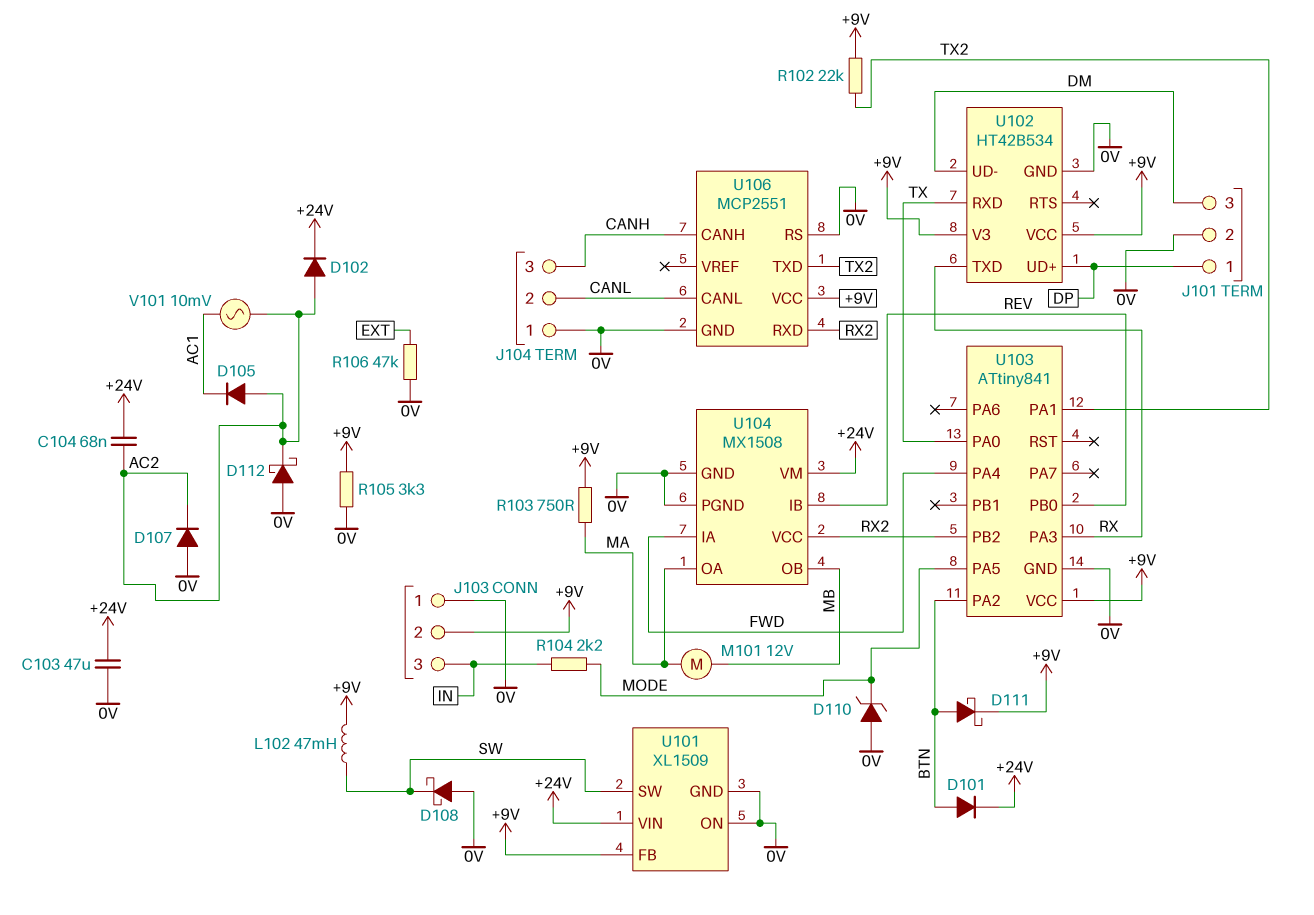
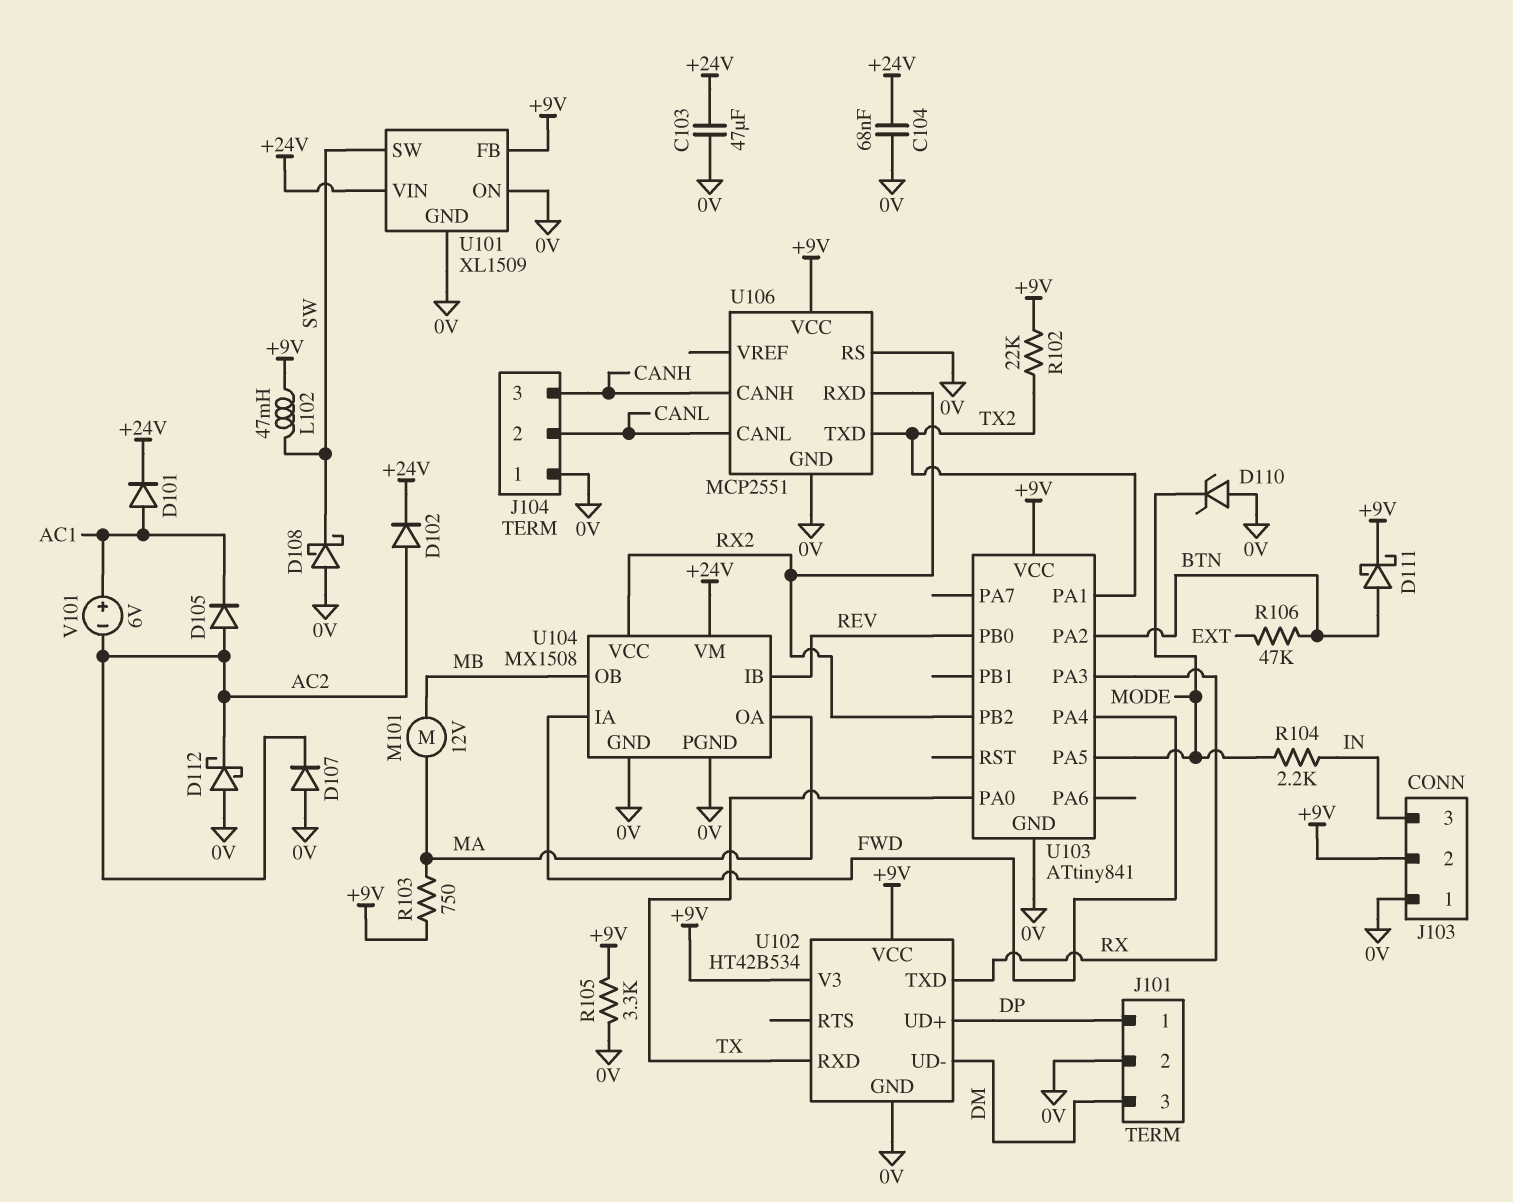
C104: 68nF (+24V, AC2) -> 68nF (+24V, 0V)
D101: diode (A BTN, K +24V) -> diode (A AC1, K +24V)
R106: 47k (0V, EXT) -> 47k (BTN, EXT)
V101: AC 10mV (AC1, AC2) -> 6V (plus AC1, minus AC2)

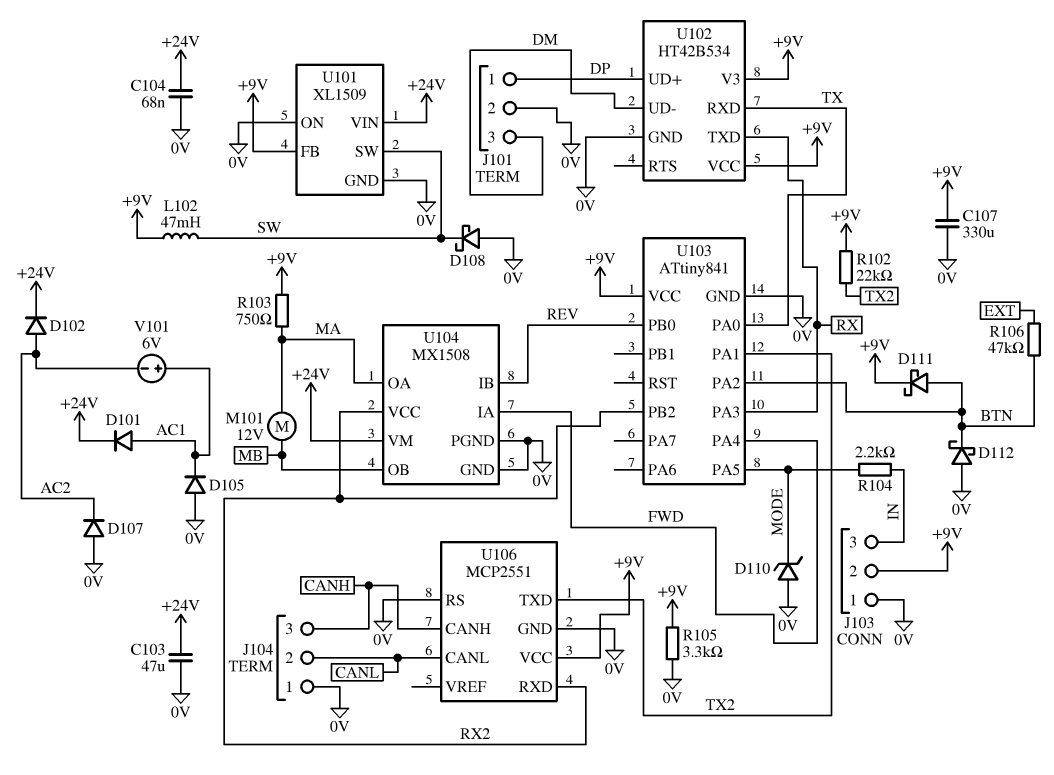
C107: none -> 330uF (+9V, 0V)
D105: diode (A AC2, K AC1) -> diode (A 0V, K AC1)
D112: schottky (A 0V, K AC2) -> schottky (A 0V, K BTN)

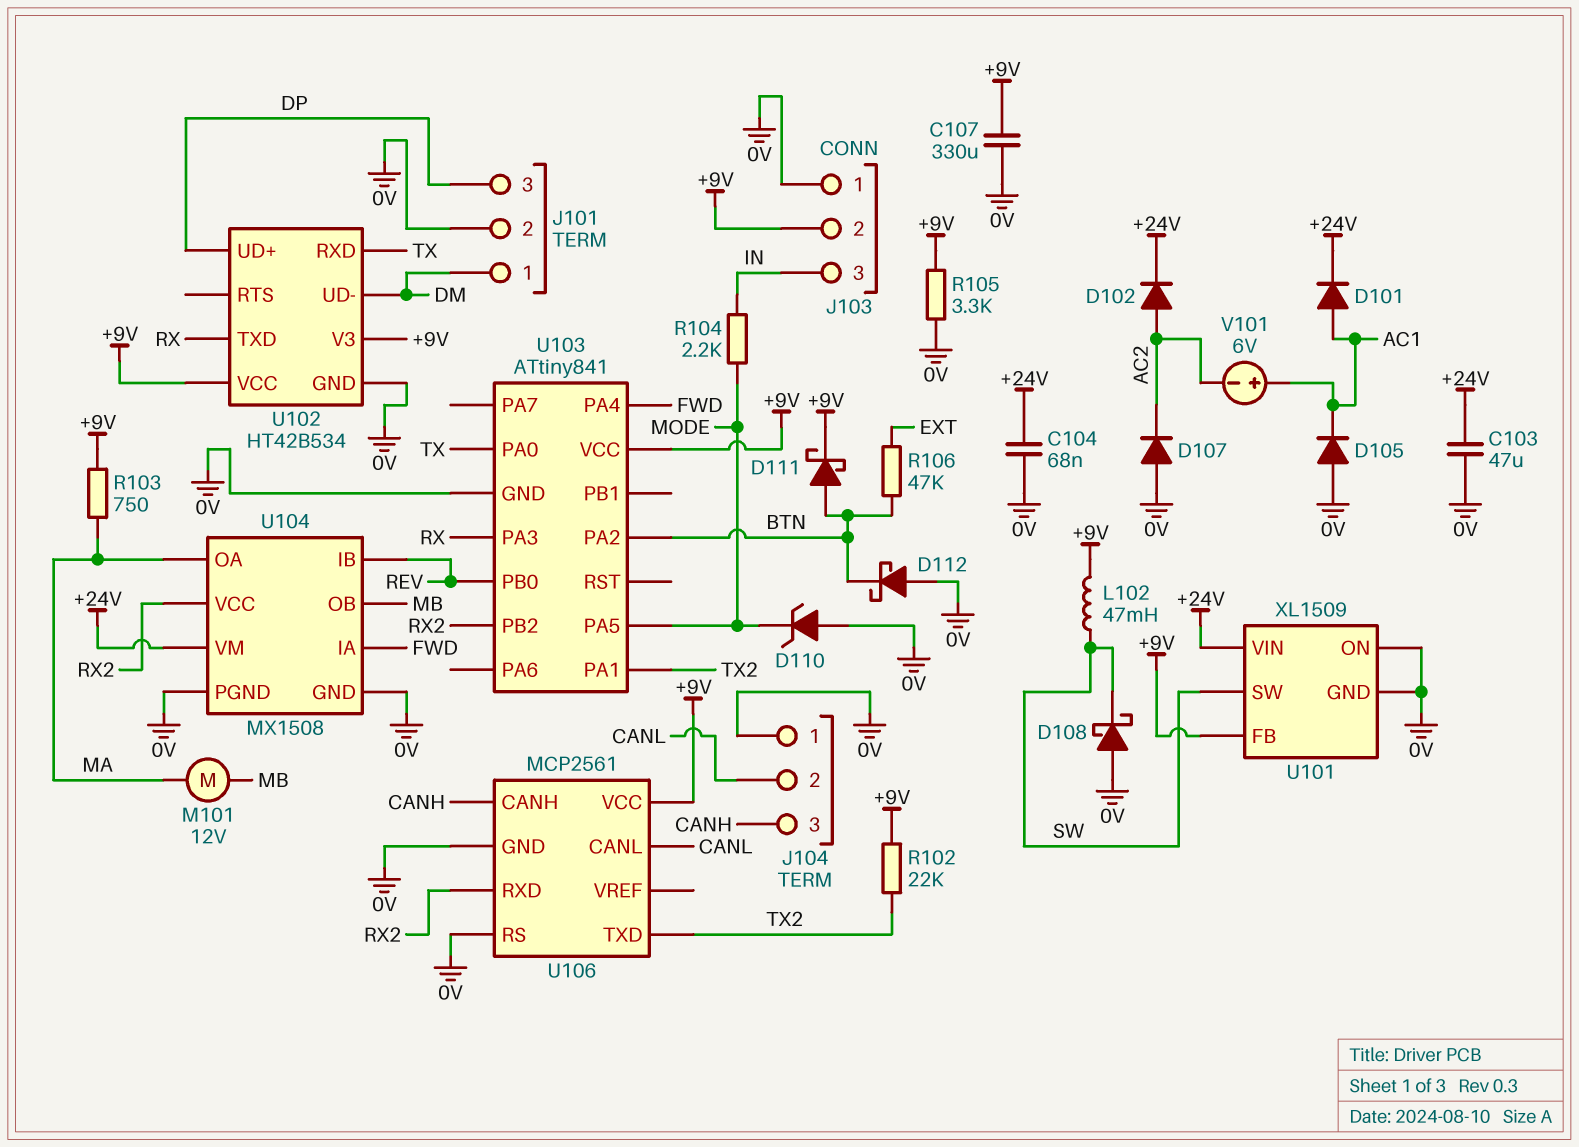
J101 pin 1: DP -> DM
J101 pin 3: DM -> DP
U106: MCP2551 -> MCP2561

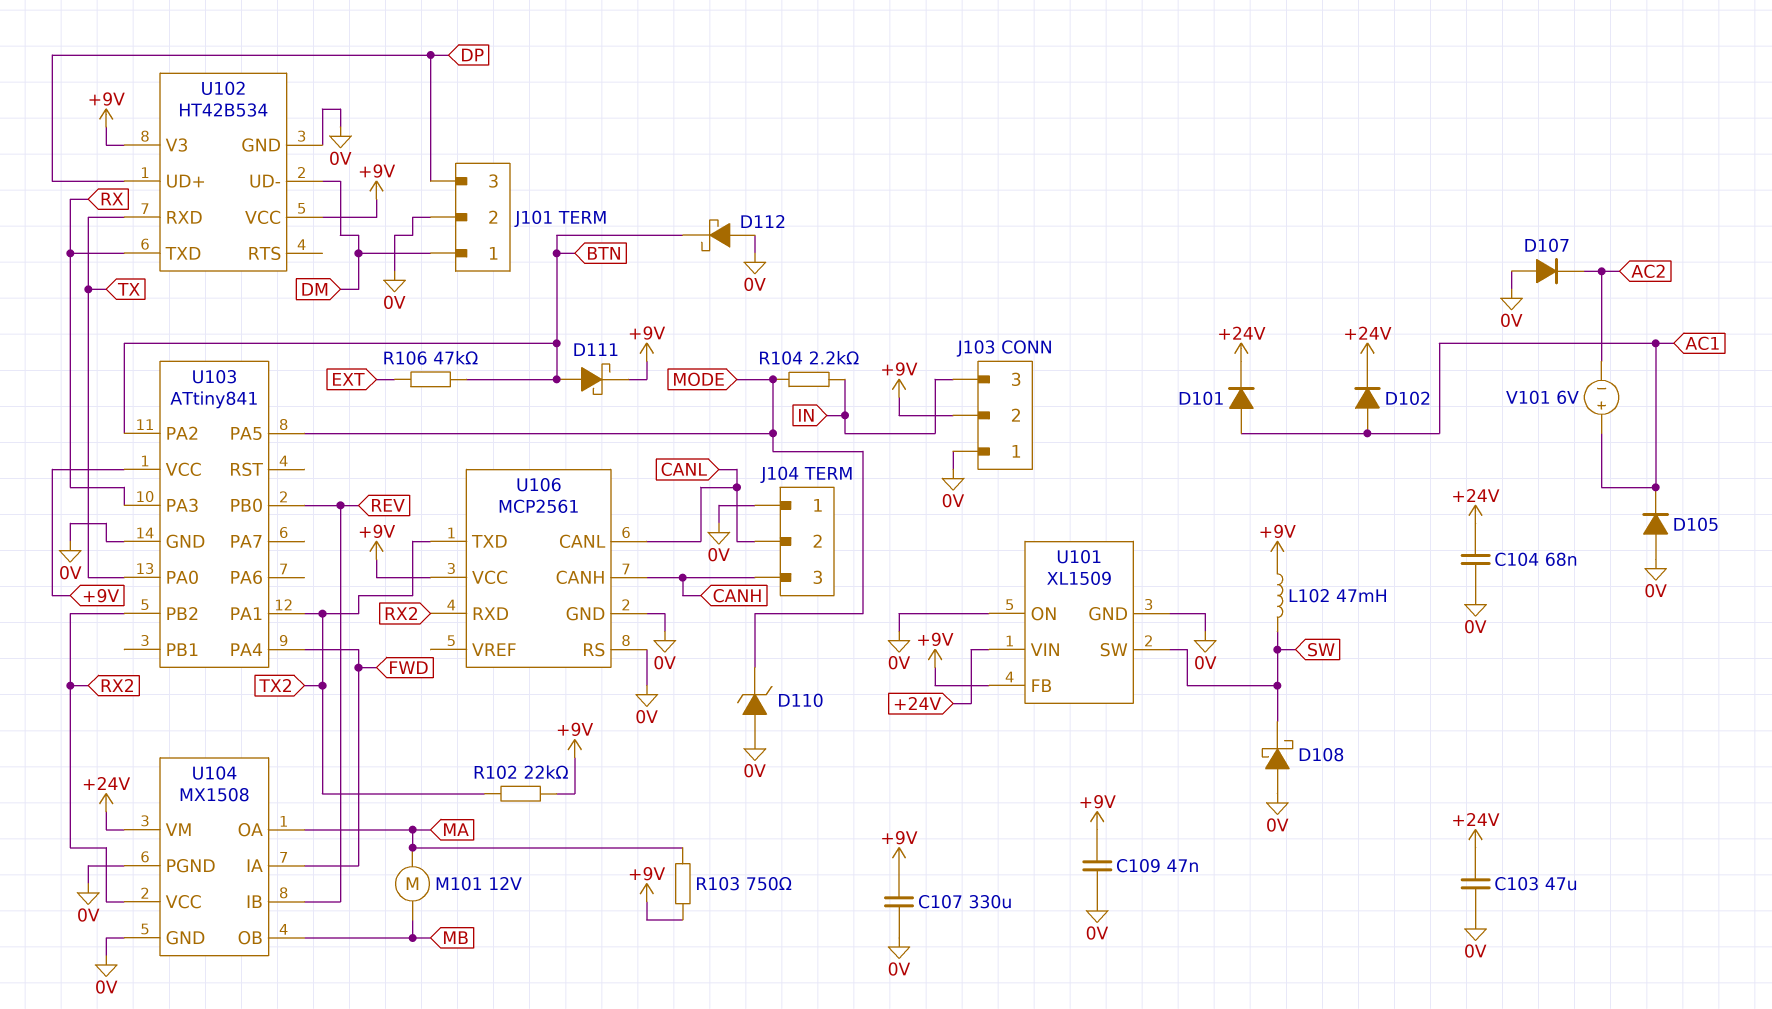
C109: none -> 47nF (+9V, 0V)
D102: diode (A AC2, K +24V) -> diode (A AC1, K +24V)
R105: 3.3k (+9V, 0V) -> none

